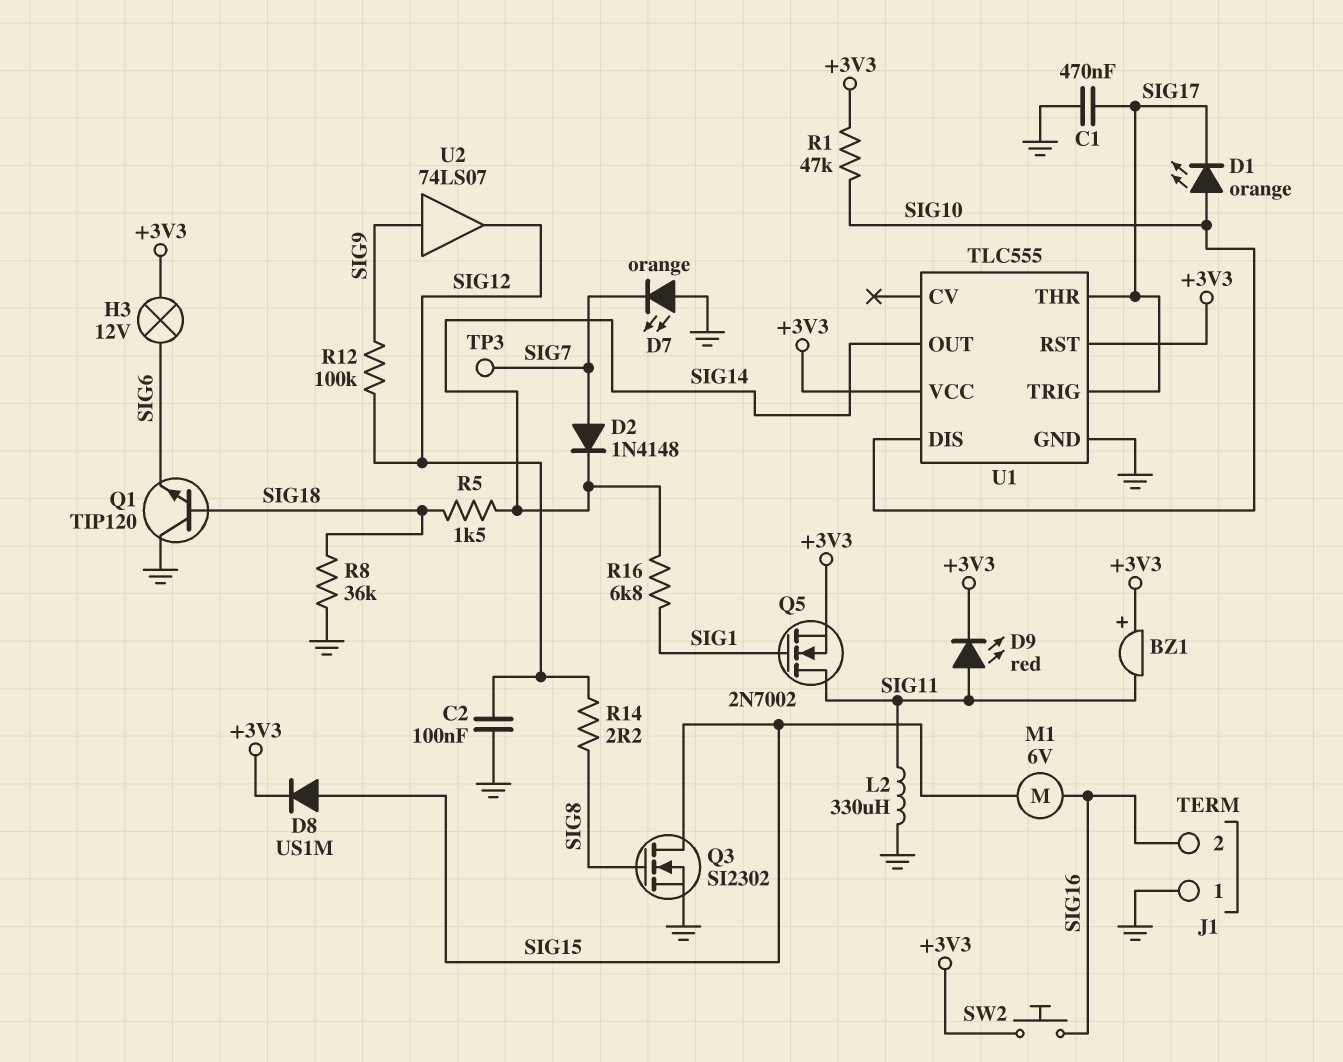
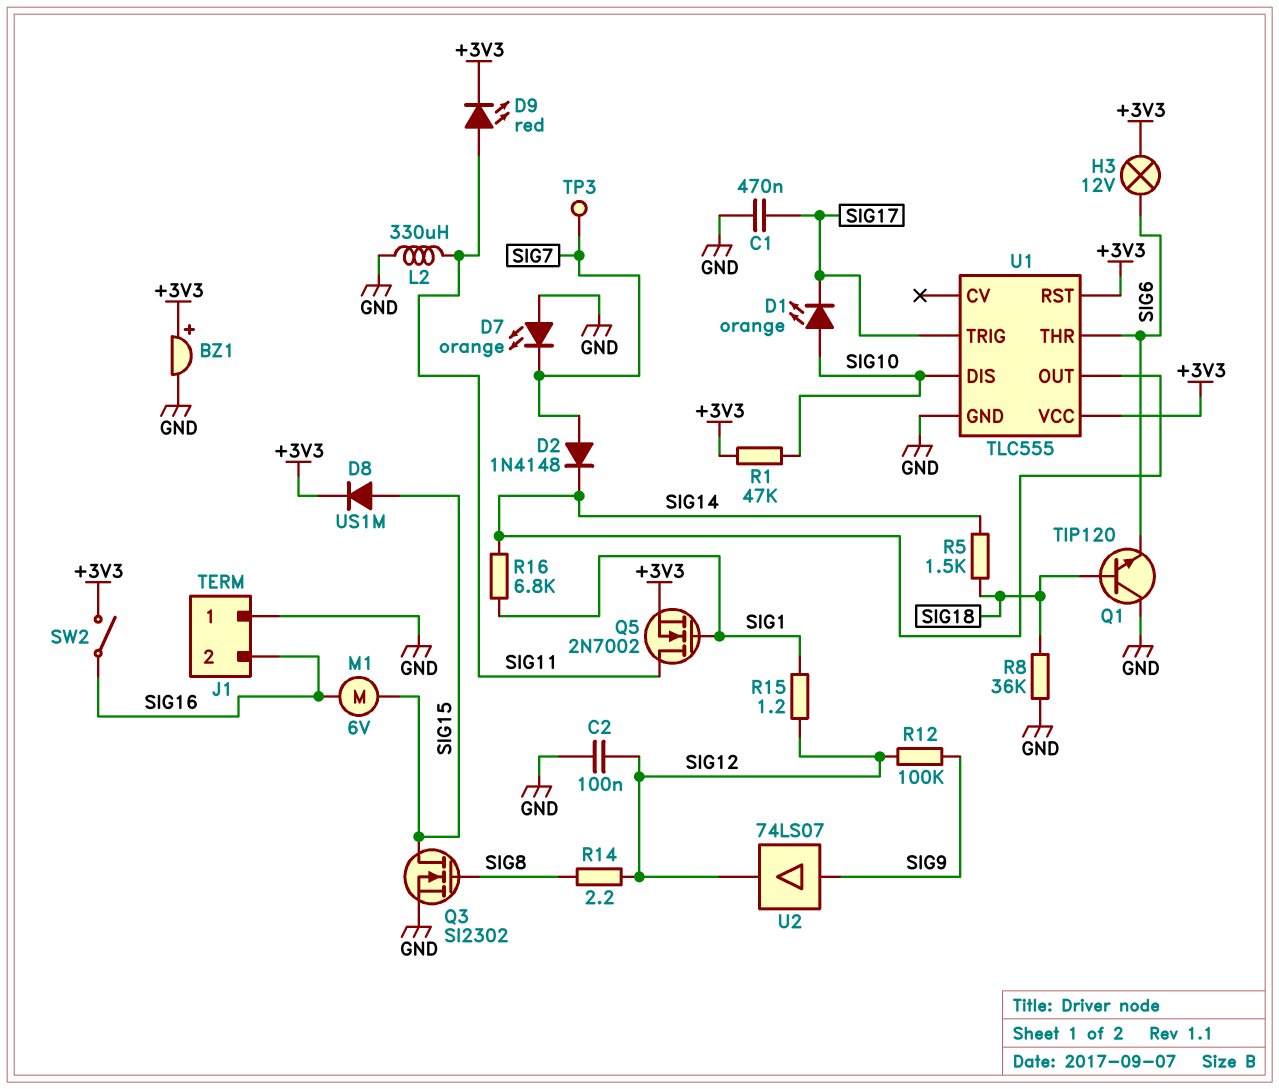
BZ1: buzzer (plus +3V3, minus SIG11) -> buzzer (plus +3V3, minus GND)
R15: none -> 1.2 (SIG1, SIG12)
SW2: button (+3V3, SIG16) -> switch (+3V3, SIG16)
U1 pin THR: SIG17 -> SIG6

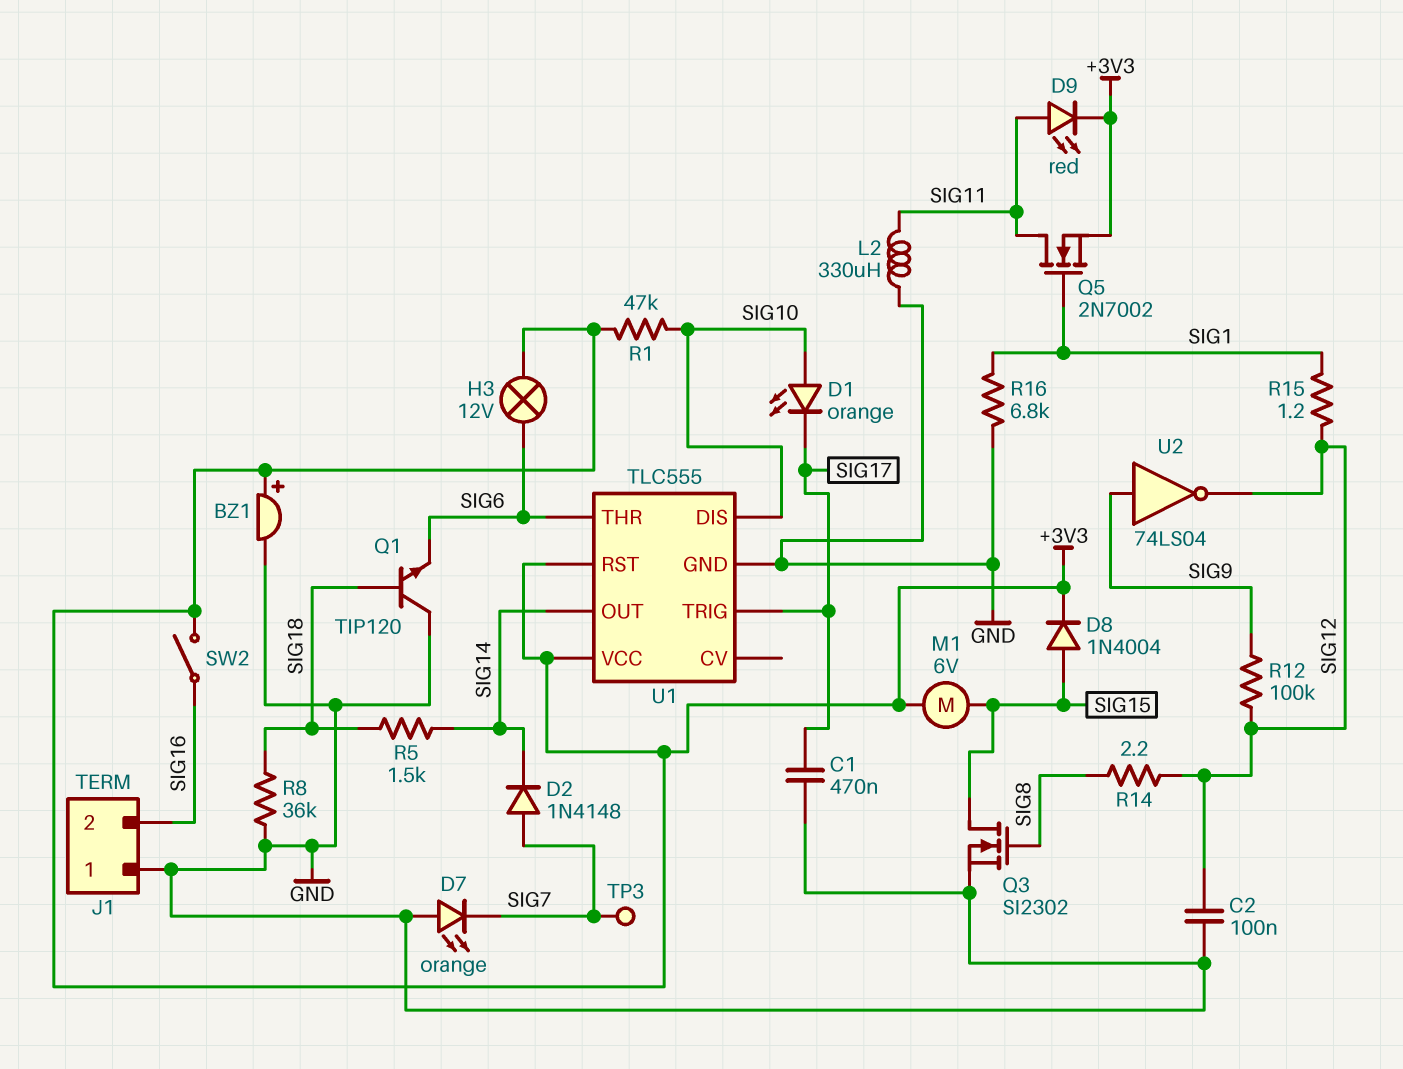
D8: diode US1M (A SIG15, K +3V3) -> diode 1N4004 (A SIG15, K +3V3)
M1: motor 6V (SIG15, SIG16) -> motor 6V (+3V3, SIG15)
R16: 6.8k (SIG1, SIG14) -> 6.8k (GND, SIG1)
U2: buffer 74LS07 (in SIG9, out SIG12) -> NOT 74LS04 (in SIG9, out SIG12)

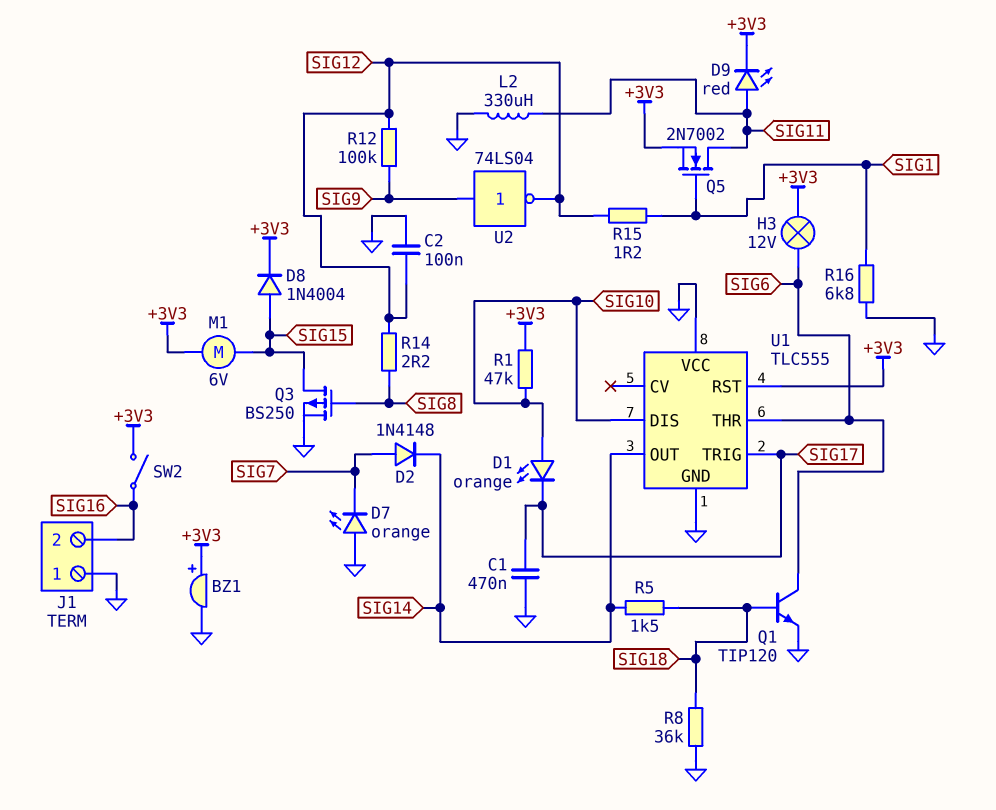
Q1: NPN TIP120 (B SIG18, C GND, E SIG6) -> NPN TIP120 (B SIG18, C SIG6, E GND)
Q3: NMOS SI2302 (G SIG8, D SIG15, S GND) -> PMOS BS250 (G SIG8, D SIG15, S GND)
TP3: test point (SIG7) -> none
U1 pin VCC: +3V3 -> GND

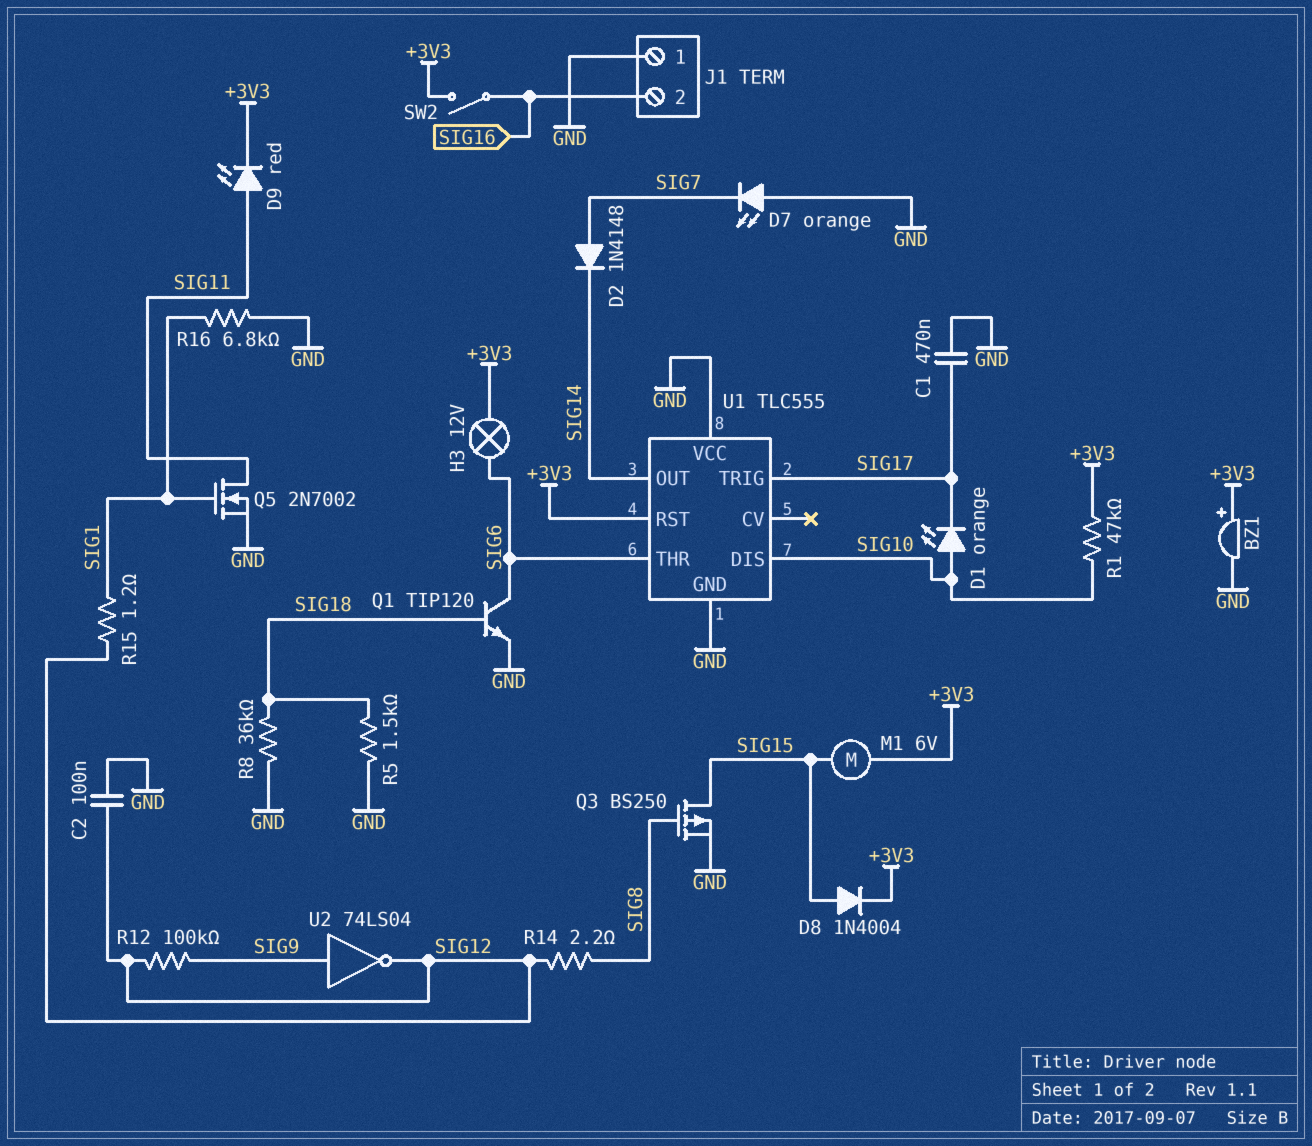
L2: 330uH (GND, SIG11) -> none
Q5: NMOS 2N7002 (G SIG1, D SIG11, S +3V3) -> NMOS 2N7002 (G SIG1, D SIG11, S GND)
R5: 1.5k (SIG14, SIG18) -> 1.5k (GND, SIG18)

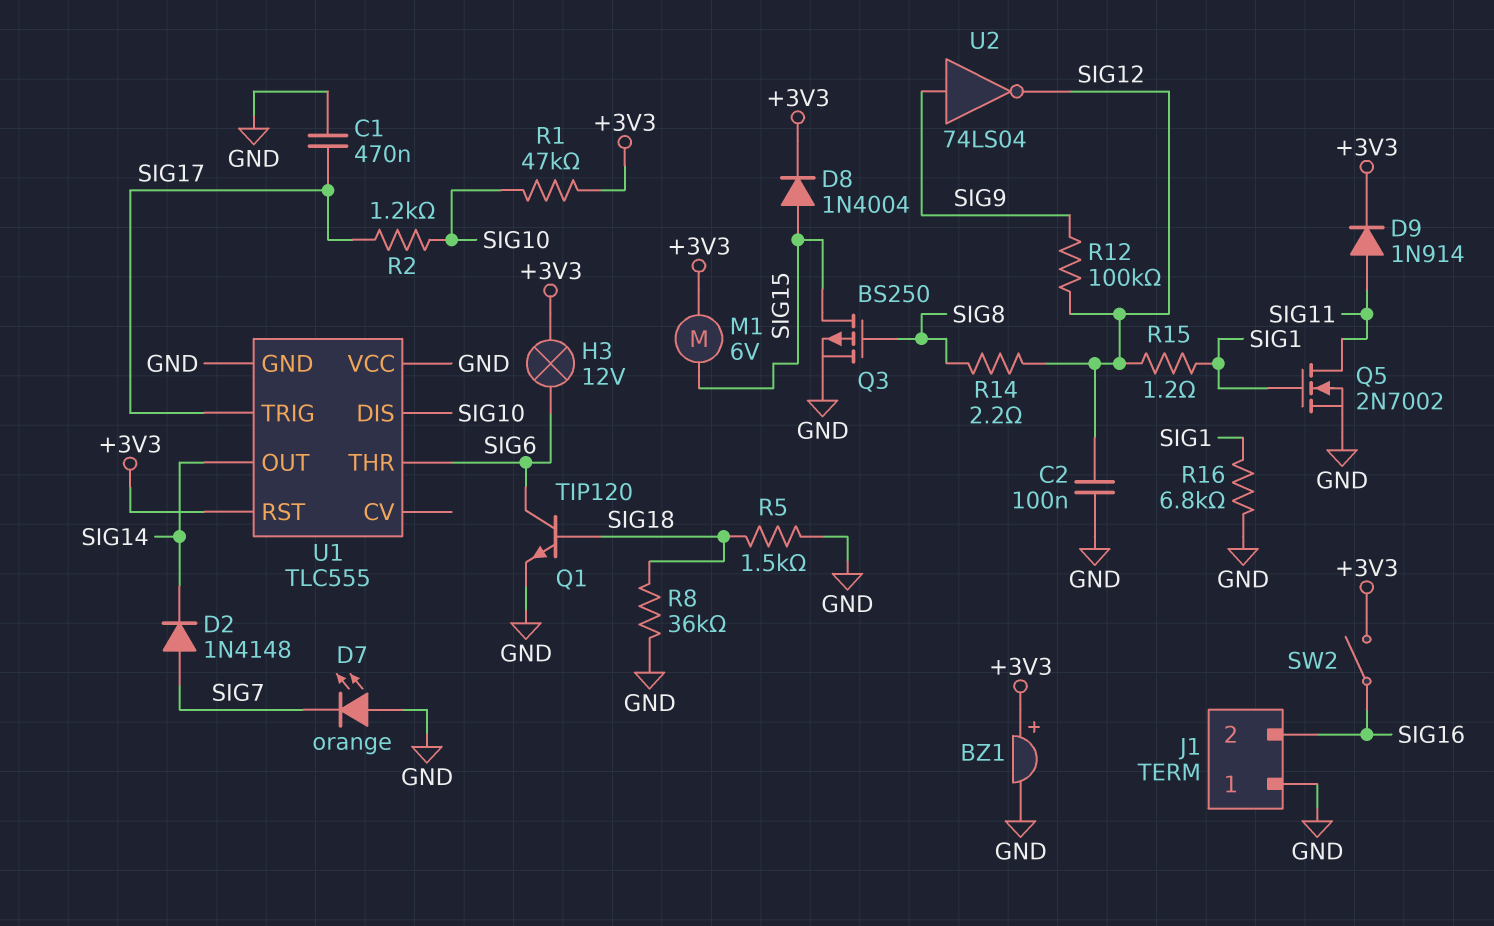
D1: LED orange (A SIG10, K SIG17) -> none
D9: LED red (A SIG11, K +3V3) -> diode 1N914 (A SIG11, K +3V3)
R2: none -> 1.2k (SIG10, SIG17)

